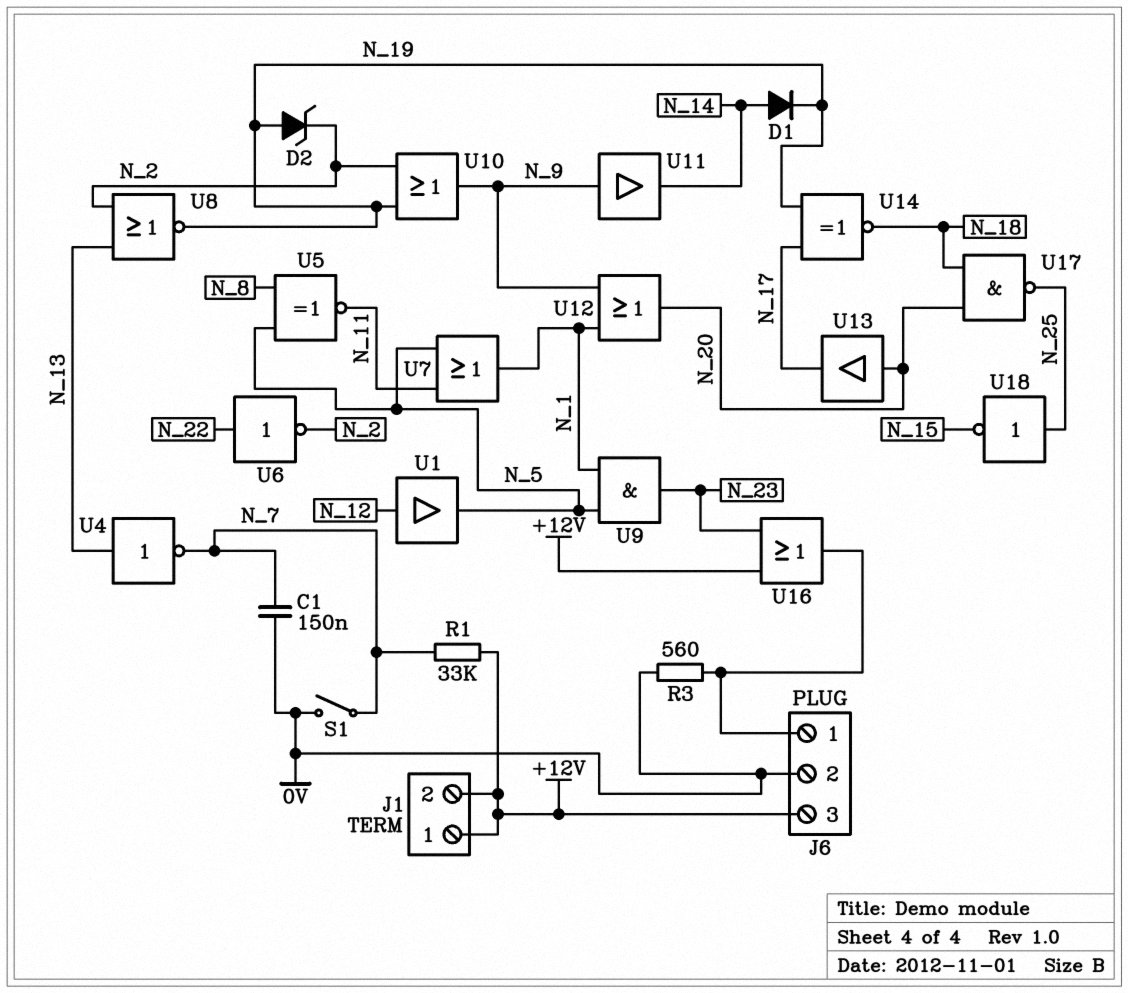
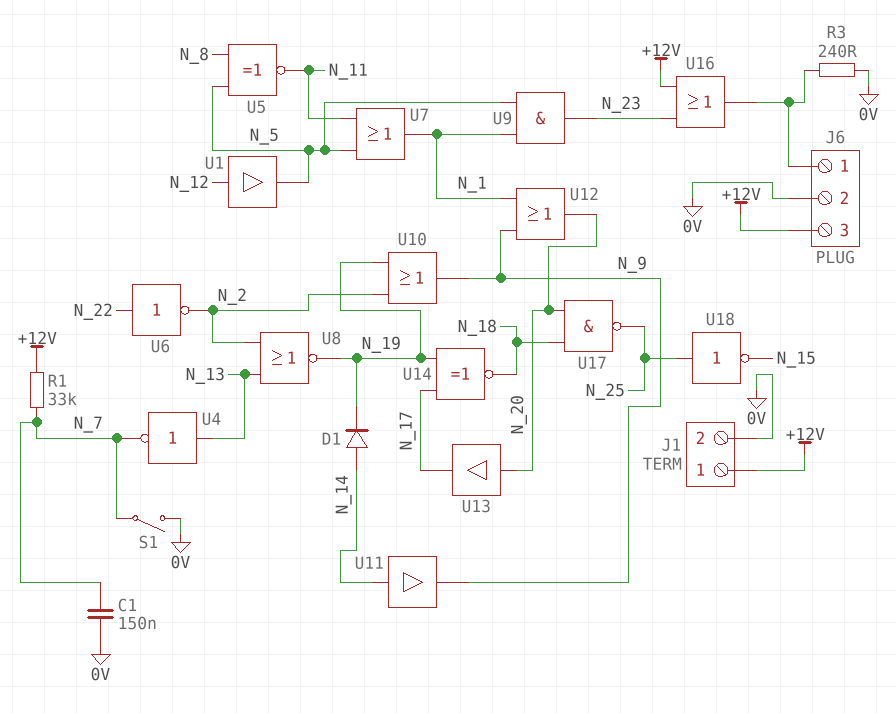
D2: zener (A N_19, K N_2) -> none
J1 pin 2: +12V -> 0V
R3: 560 (0V, J6/1) -> 240 (0V, J6/1)
U11: buffer (in N_9, out N_14) -> buffer (in N_14, out N_9)

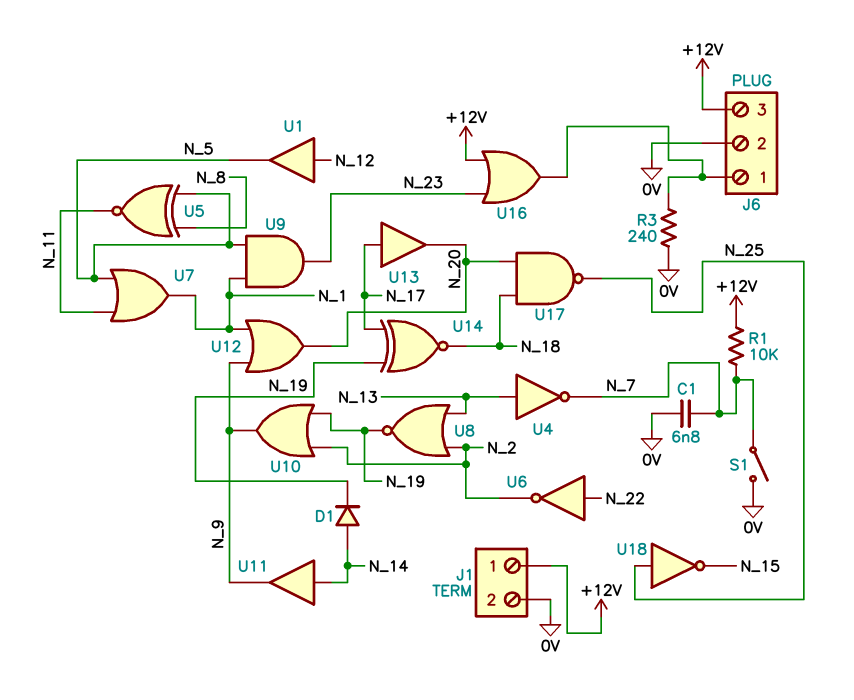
C1: 150nF (0V, N_7) -> 6.8nF (0V, N_7)
R1: 33k (+12V, N_7) -> 10k (+12V, N_7)
U13: buffer (in N_20, out N_17) -> buffer (in N_17, out N_20)

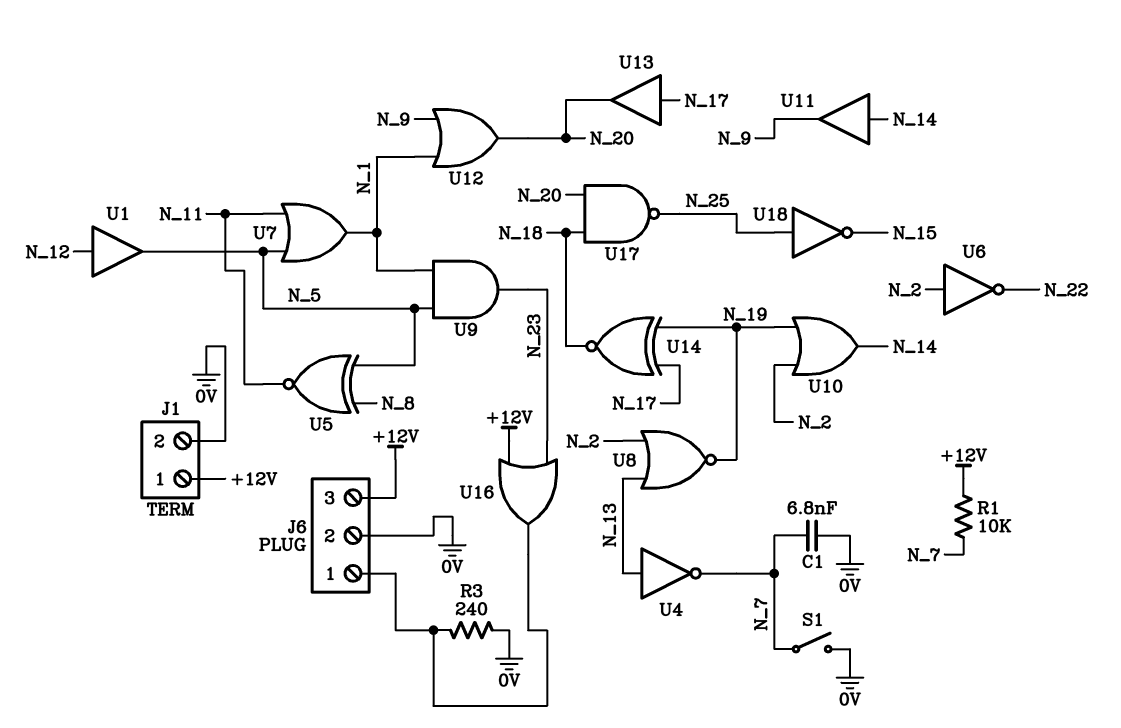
D1: diode (A N_14, K N_19) -> none
U6: NOT (in N_22, out N_2) -> NOT (in N_2, out N_22)
U10: OR (in N_2, in N_19, out N_9) -> OR (in N_2, in N_19, out N_14)

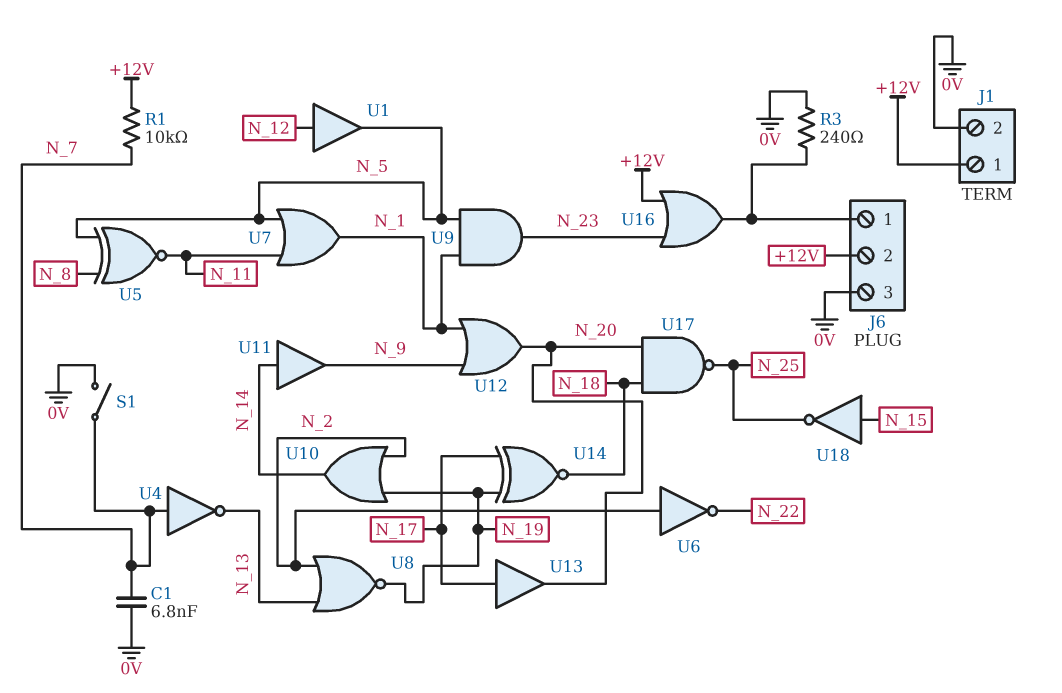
J6 pin 2: 0V -> +12V
J6 pin 3: +12V -> 0V
U4: NOT (in N_13, out N_7) -> NOT (in N_7, out N_13)
U18: NOT (in N_25, out N_15) -> NOT (in N_15, out N_25)

